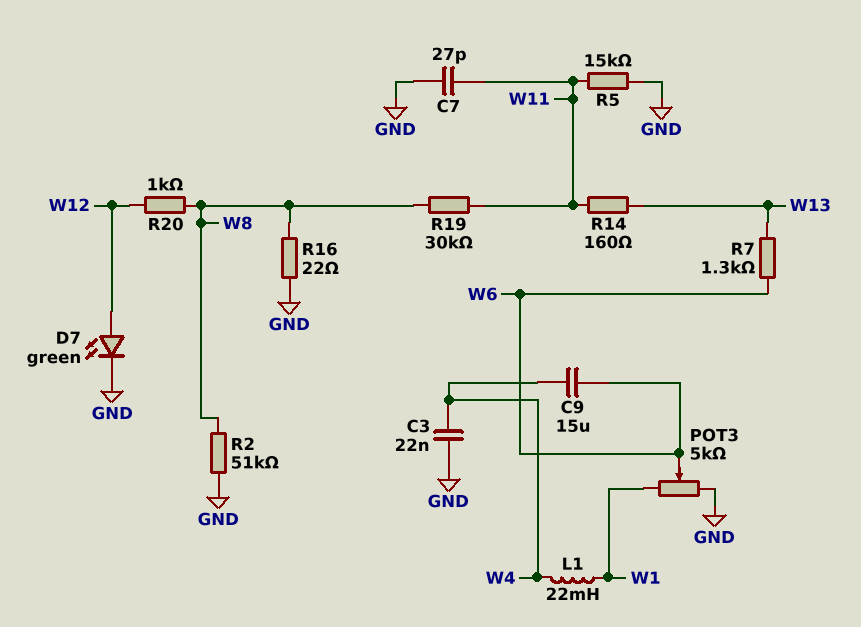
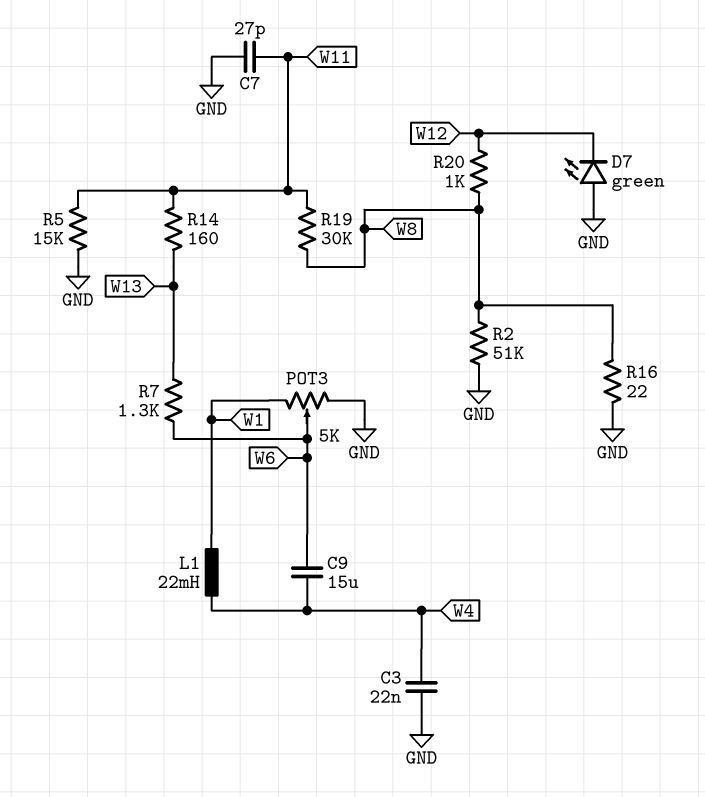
D7: LED green (A W12, K GND) -> LED green (A GND, K W12)

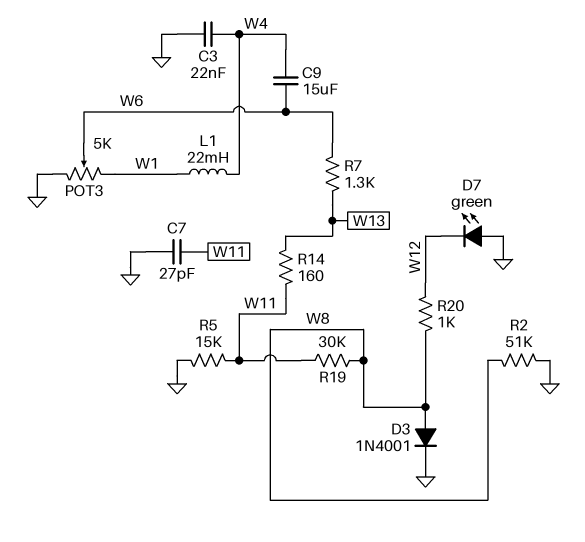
D3: none -> diode 1N4001 (A W8, K GND)
R16: 22 (GND, W8) -> none

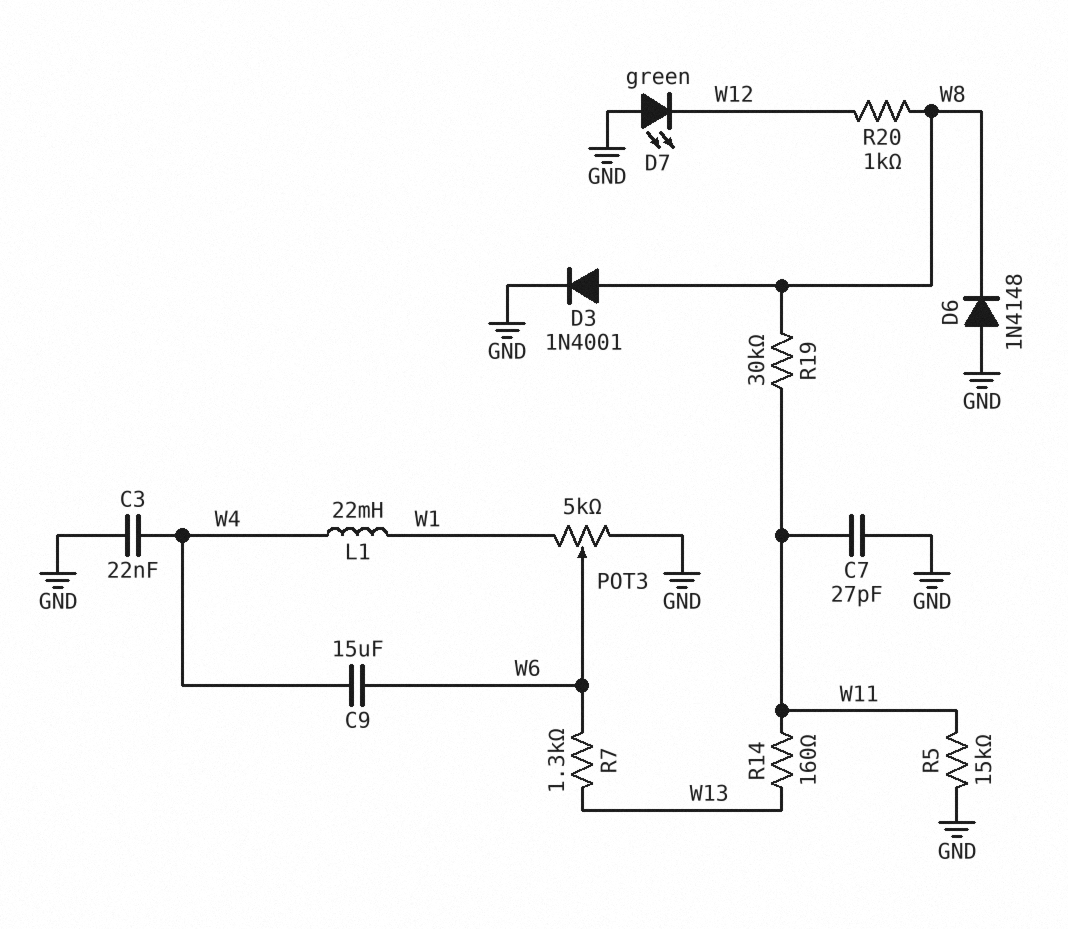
D6: none -> diode 1N4148 (A GND, K W8)
R2: 51k (GND, W8) -> none

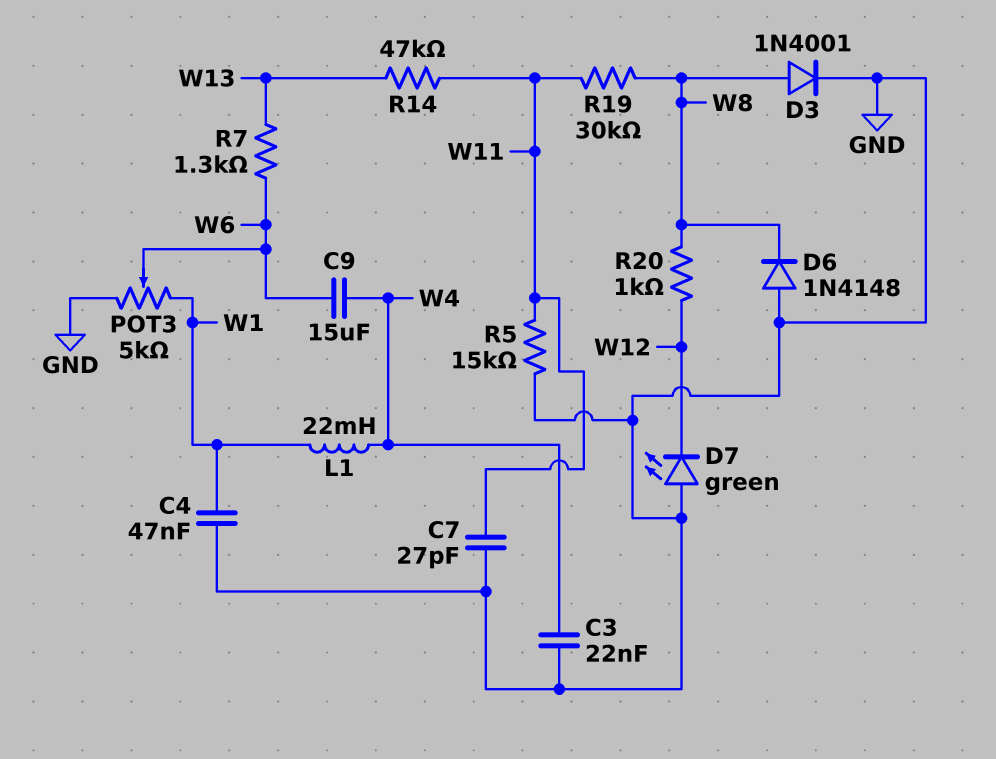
C4: none -> 47nF (GND, W1)
R14: 160 (W11, W13) -> 47k (W11, W13)

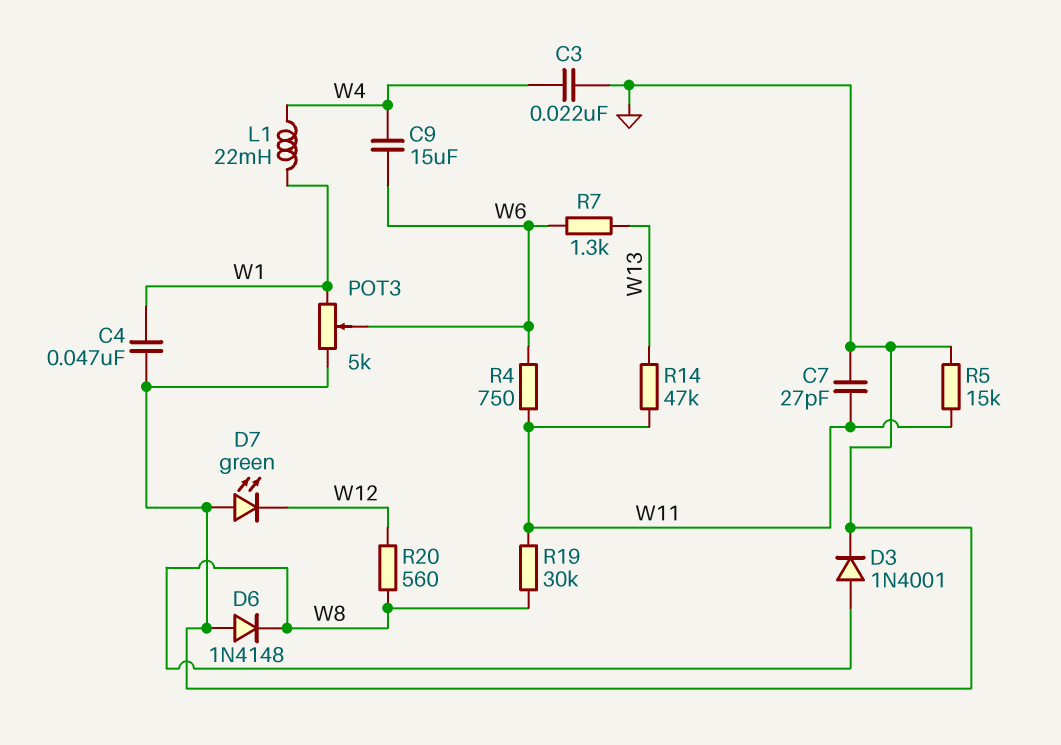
R4: none -> 750 (W6, W11)
R20: 1k (W8, W12) -> 560 (W8, W12)

